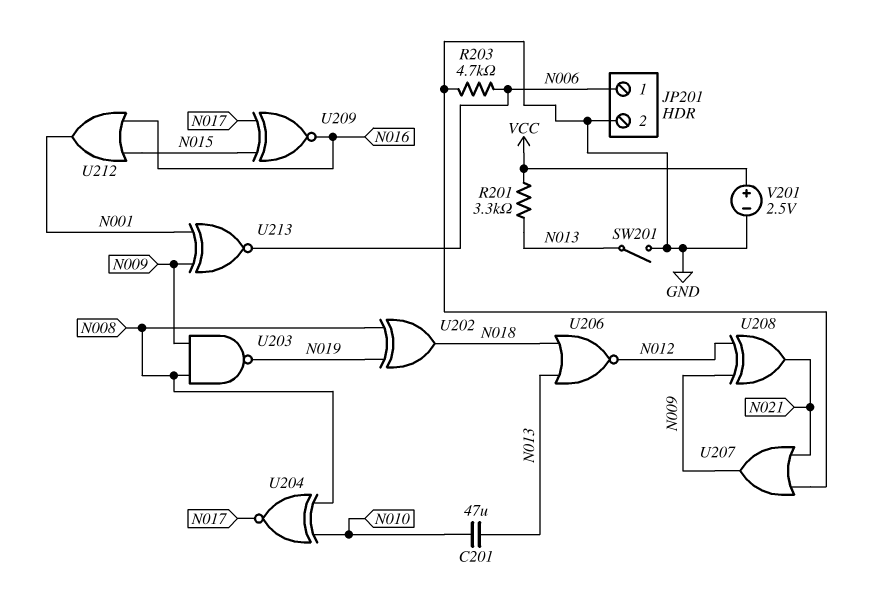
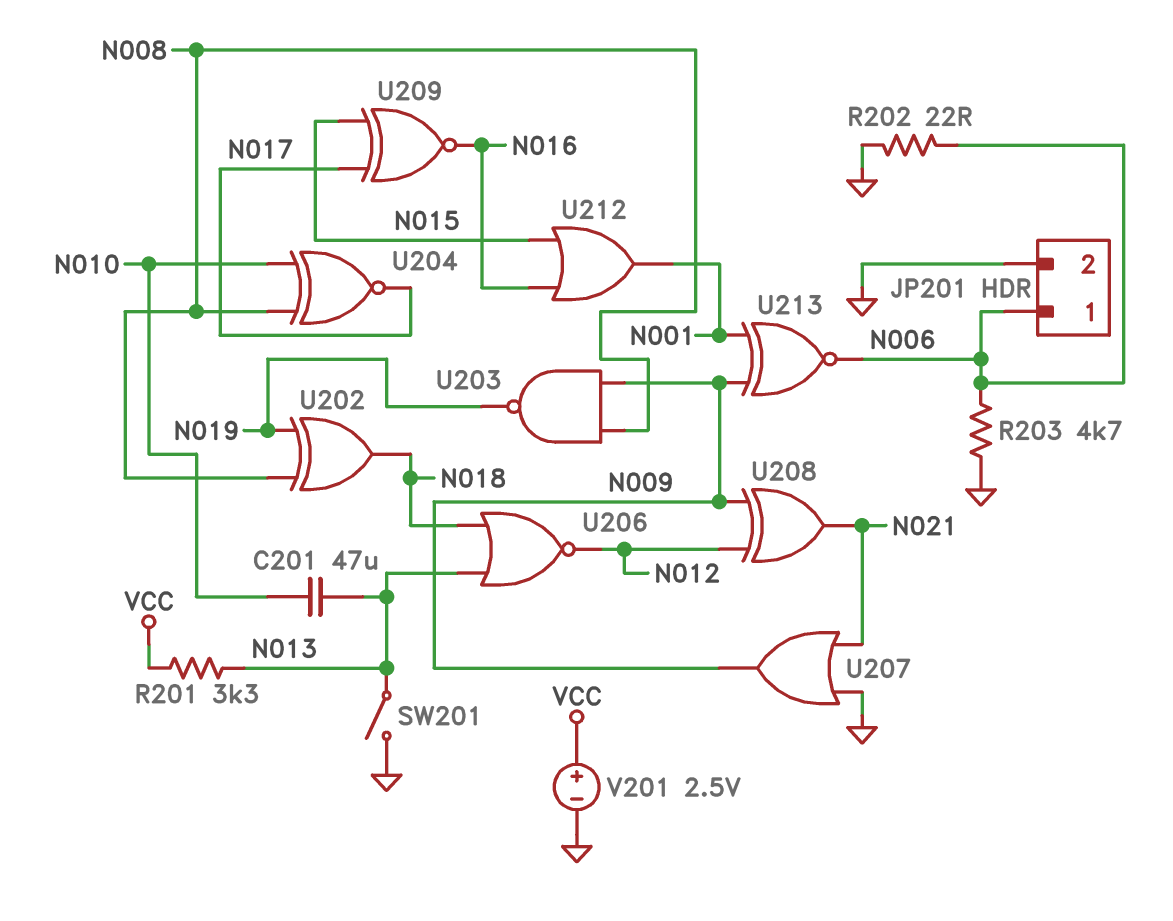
R202: none -> 22 (GND, N006)

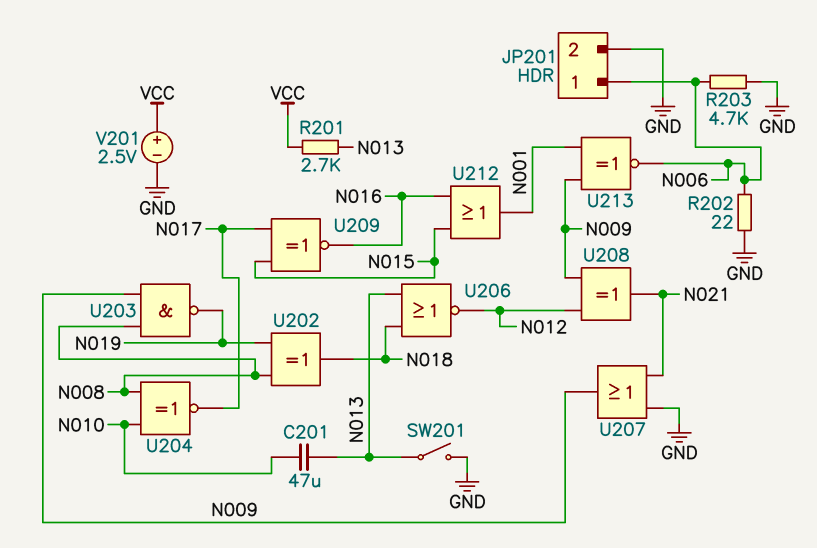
R201: 3.3k (N013, VCC) -> 2.7k (N013, VCC)

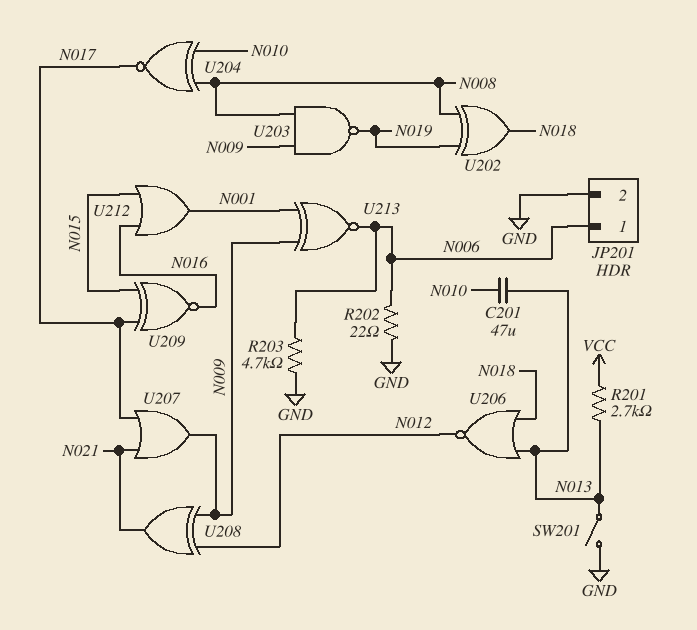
U207: OR (in GND, in N021, out N009) -> OR (in N017, in N021, out N009)
V201: 2.5V (plus VCC, minus GND) -> none

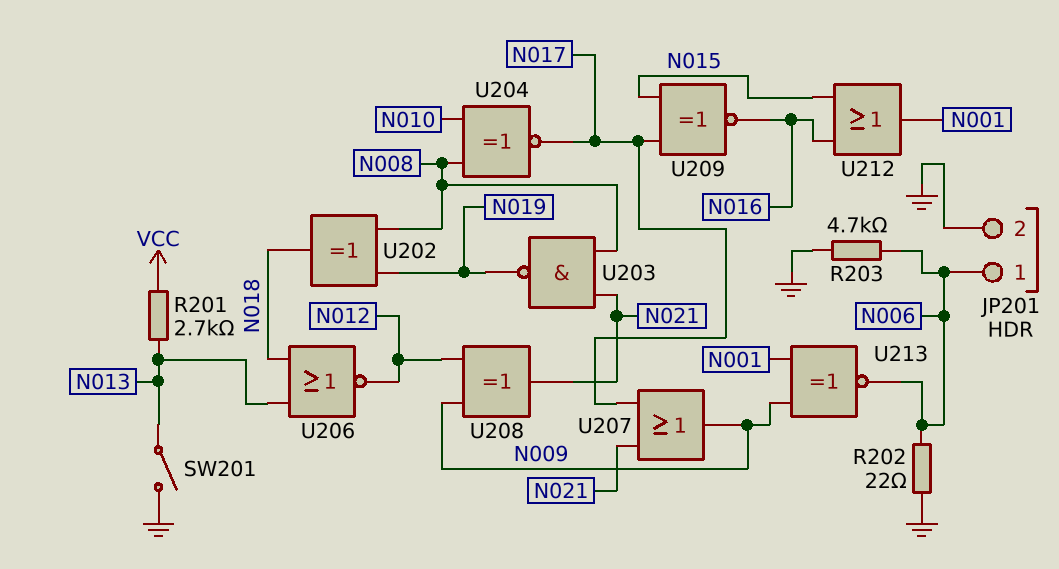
C201: 47uF (N010, N013) -> none
U203: NAND (in N008, in N009, out N019) -> NAND (in N008, in N021, out N019)

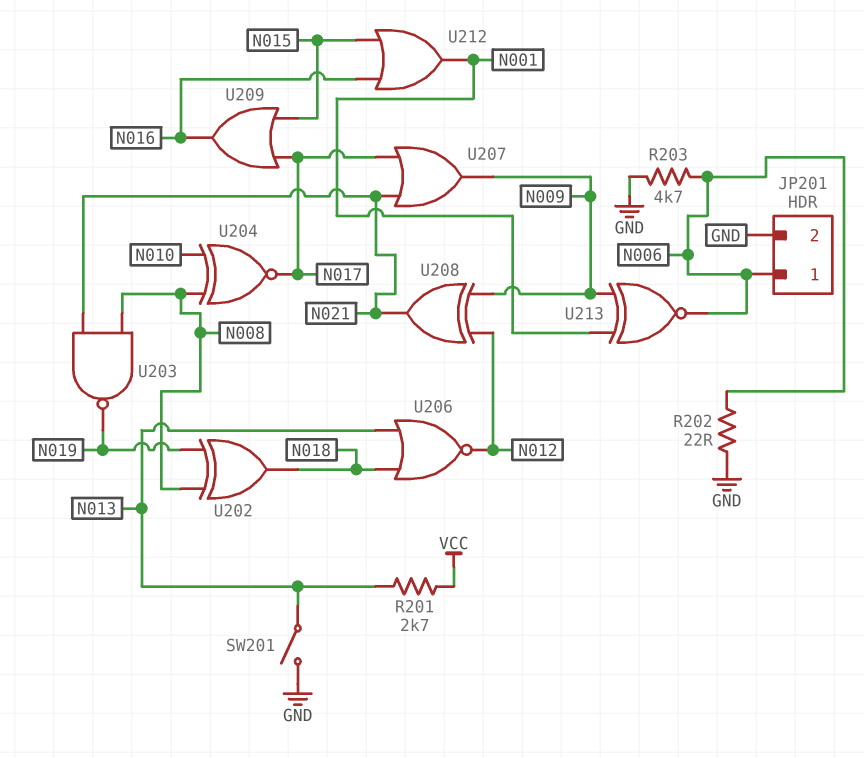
U209: XNOR (in N015, in N017, out N016) -> OR (in N015, in N017, out N016)

